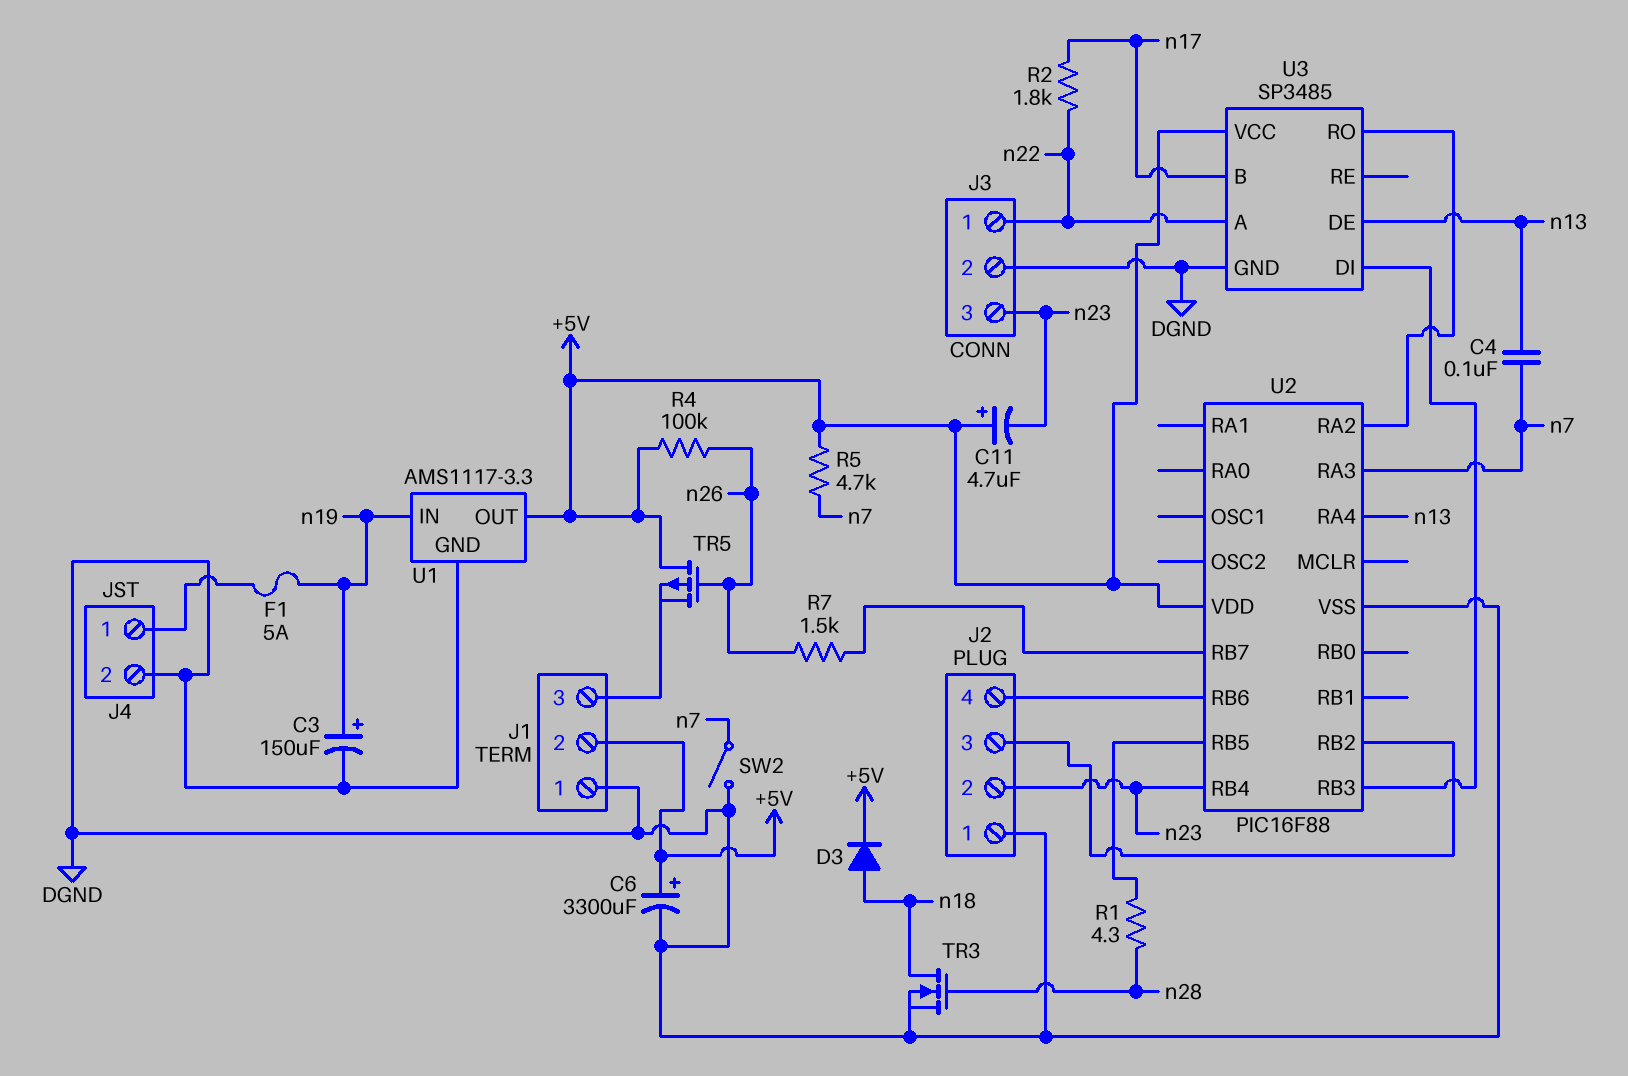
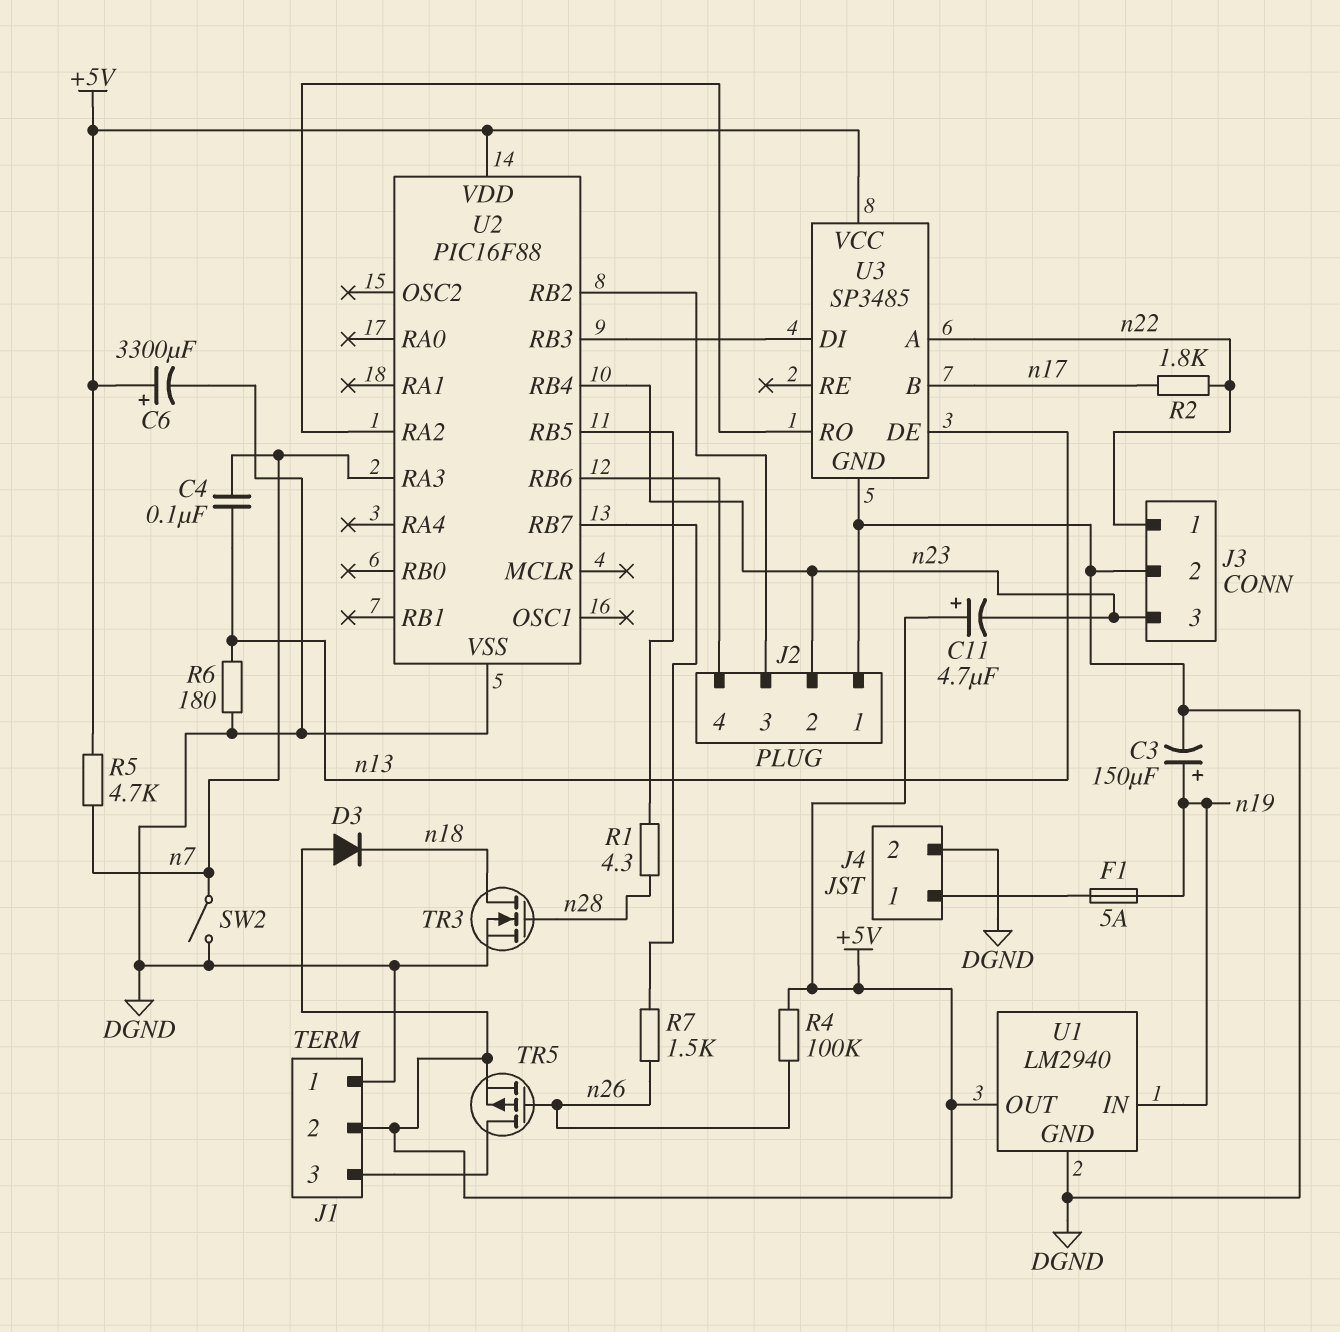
D3: diode (A n18, K +5V) -> diode (A +5V, K n18)
R6: none -> 180 (DGND, n13)
TR5: PMOS (G n26, D +5V, S J1/3) -> PMOS (G n26, D J1/3, S +5V)
U1: AMS1117-3.3 -> LM2940
U2 pin RA4: n13 -> none

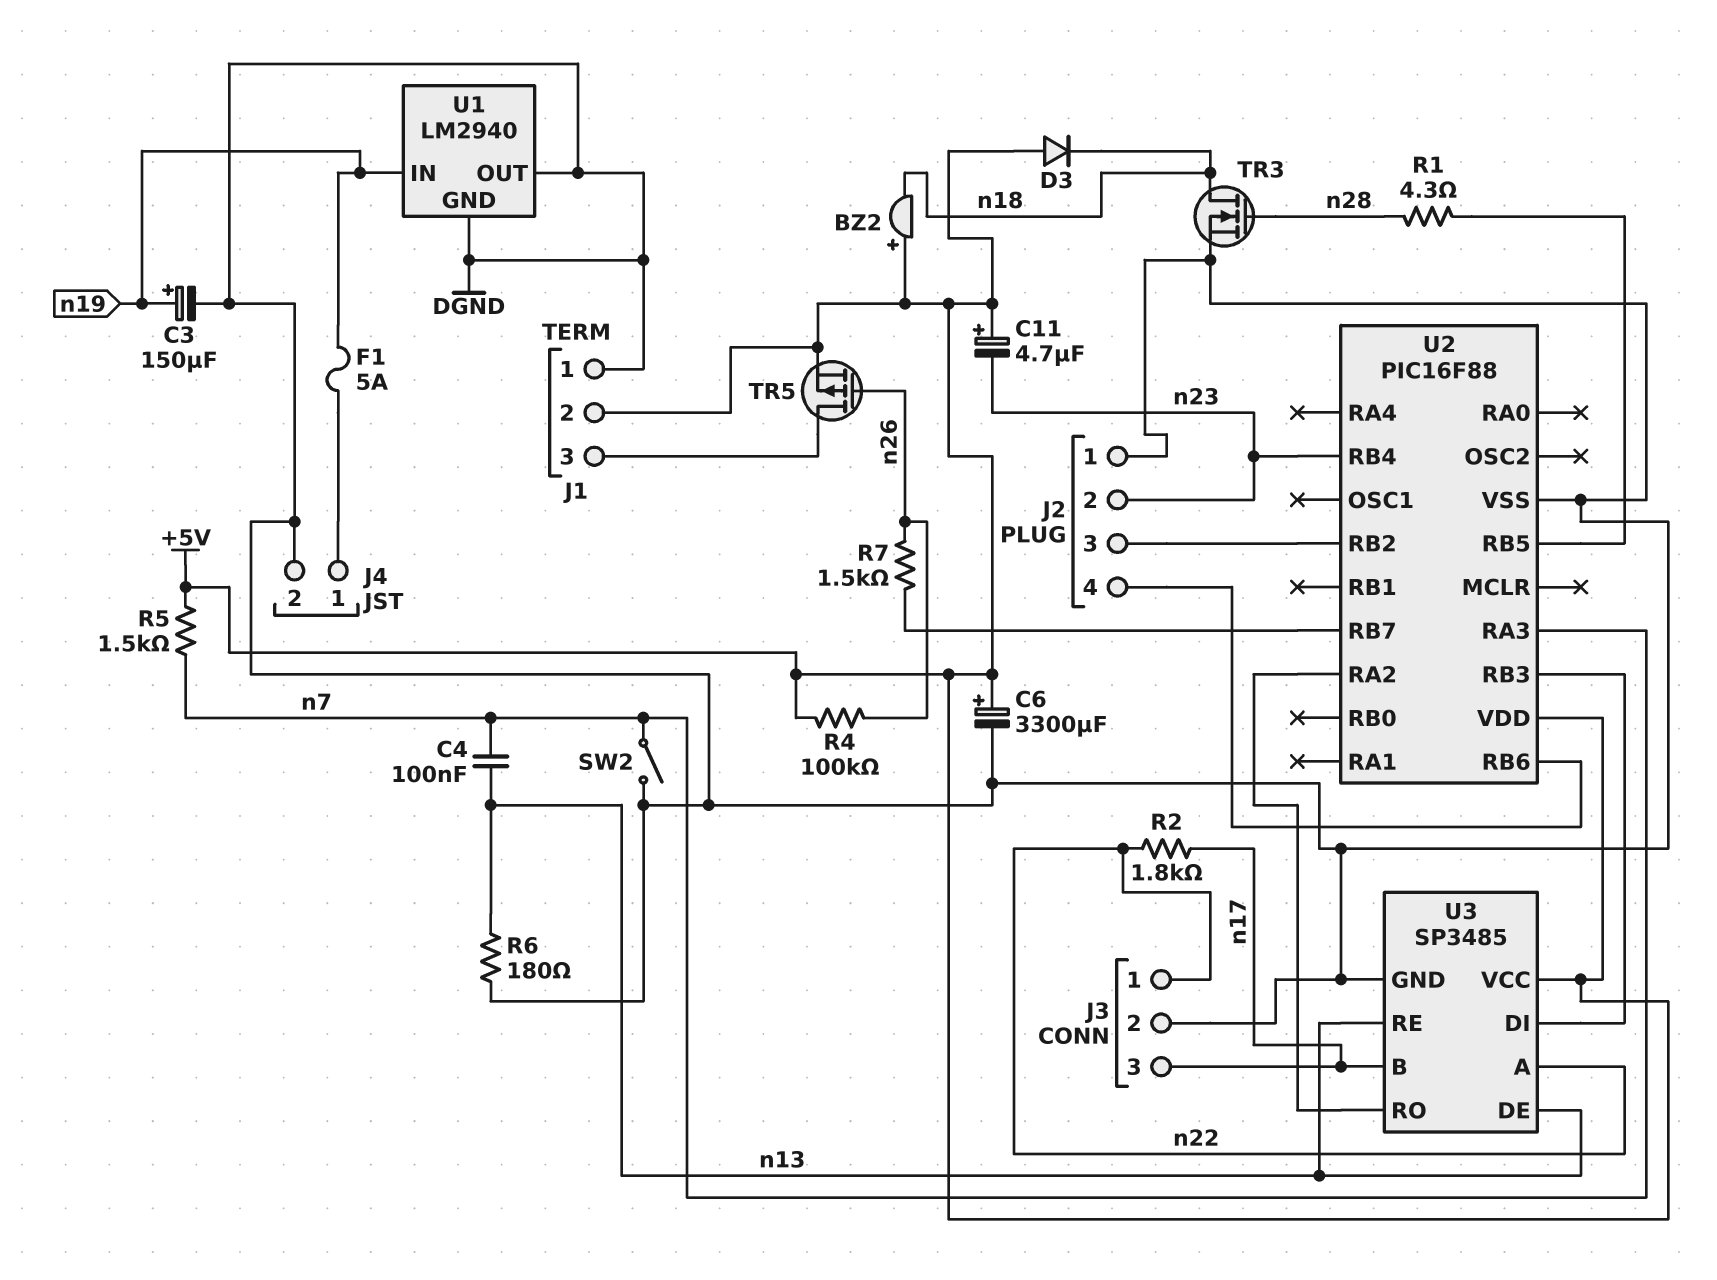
BZ2: none -> buzzer (plus +5V, minus n18)
J3 pin 3: n23 -> n17
R5: 4.7k (+5V, n7) -> 1.5k (+5V, n7)
U1 pin OUT: +5V -> DGND
U3 pin RE: none -> n13

